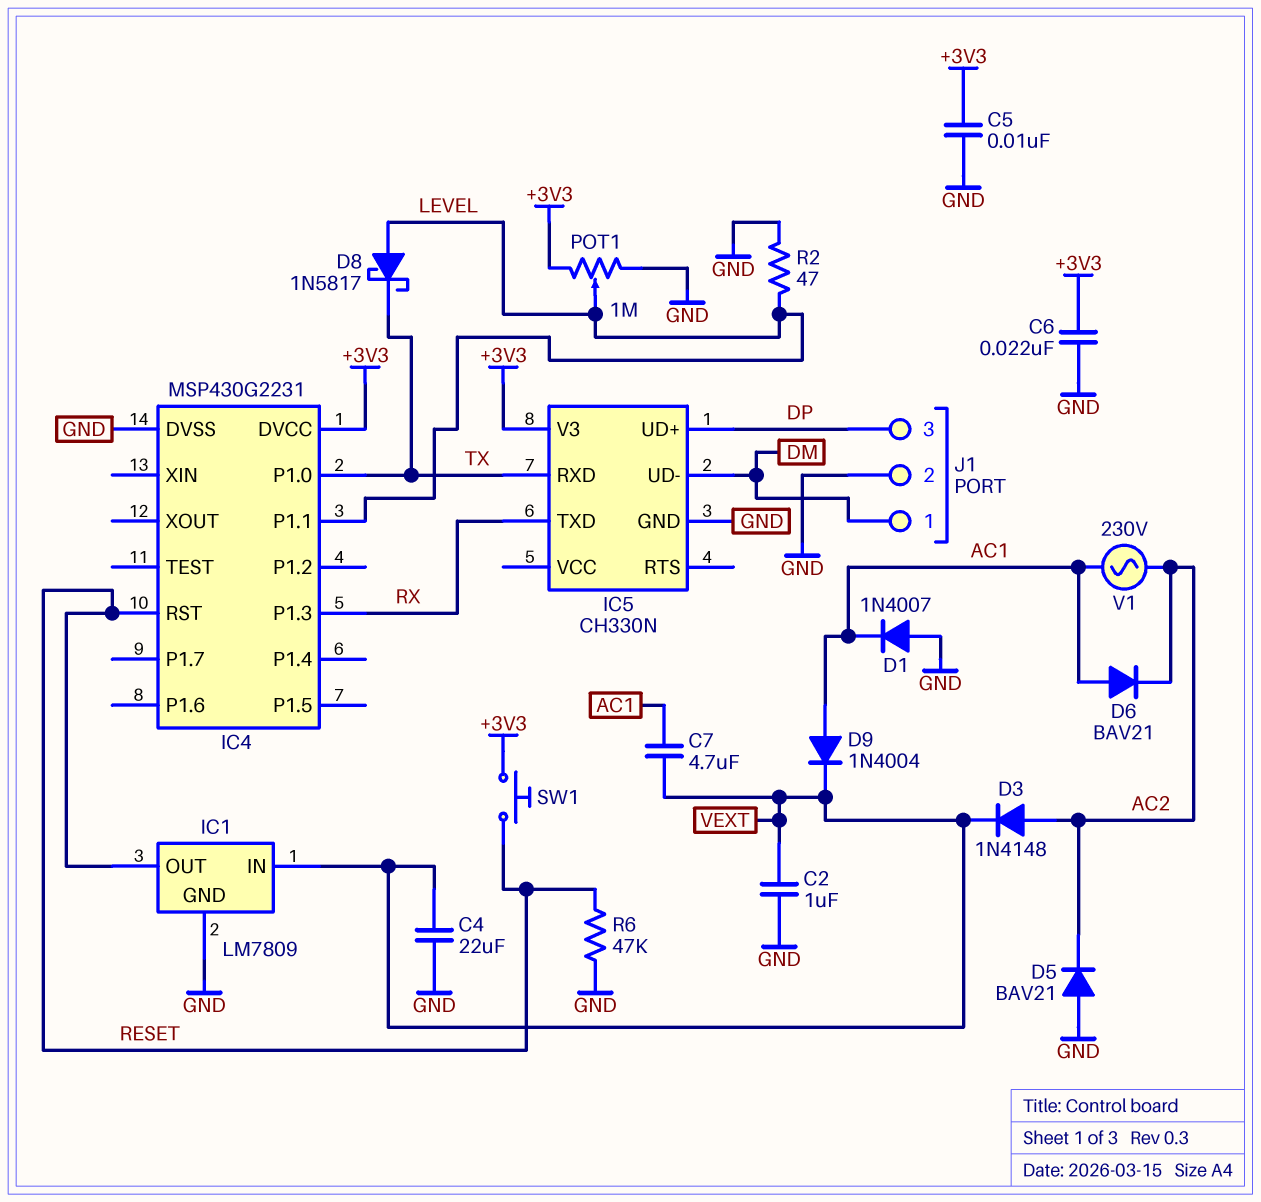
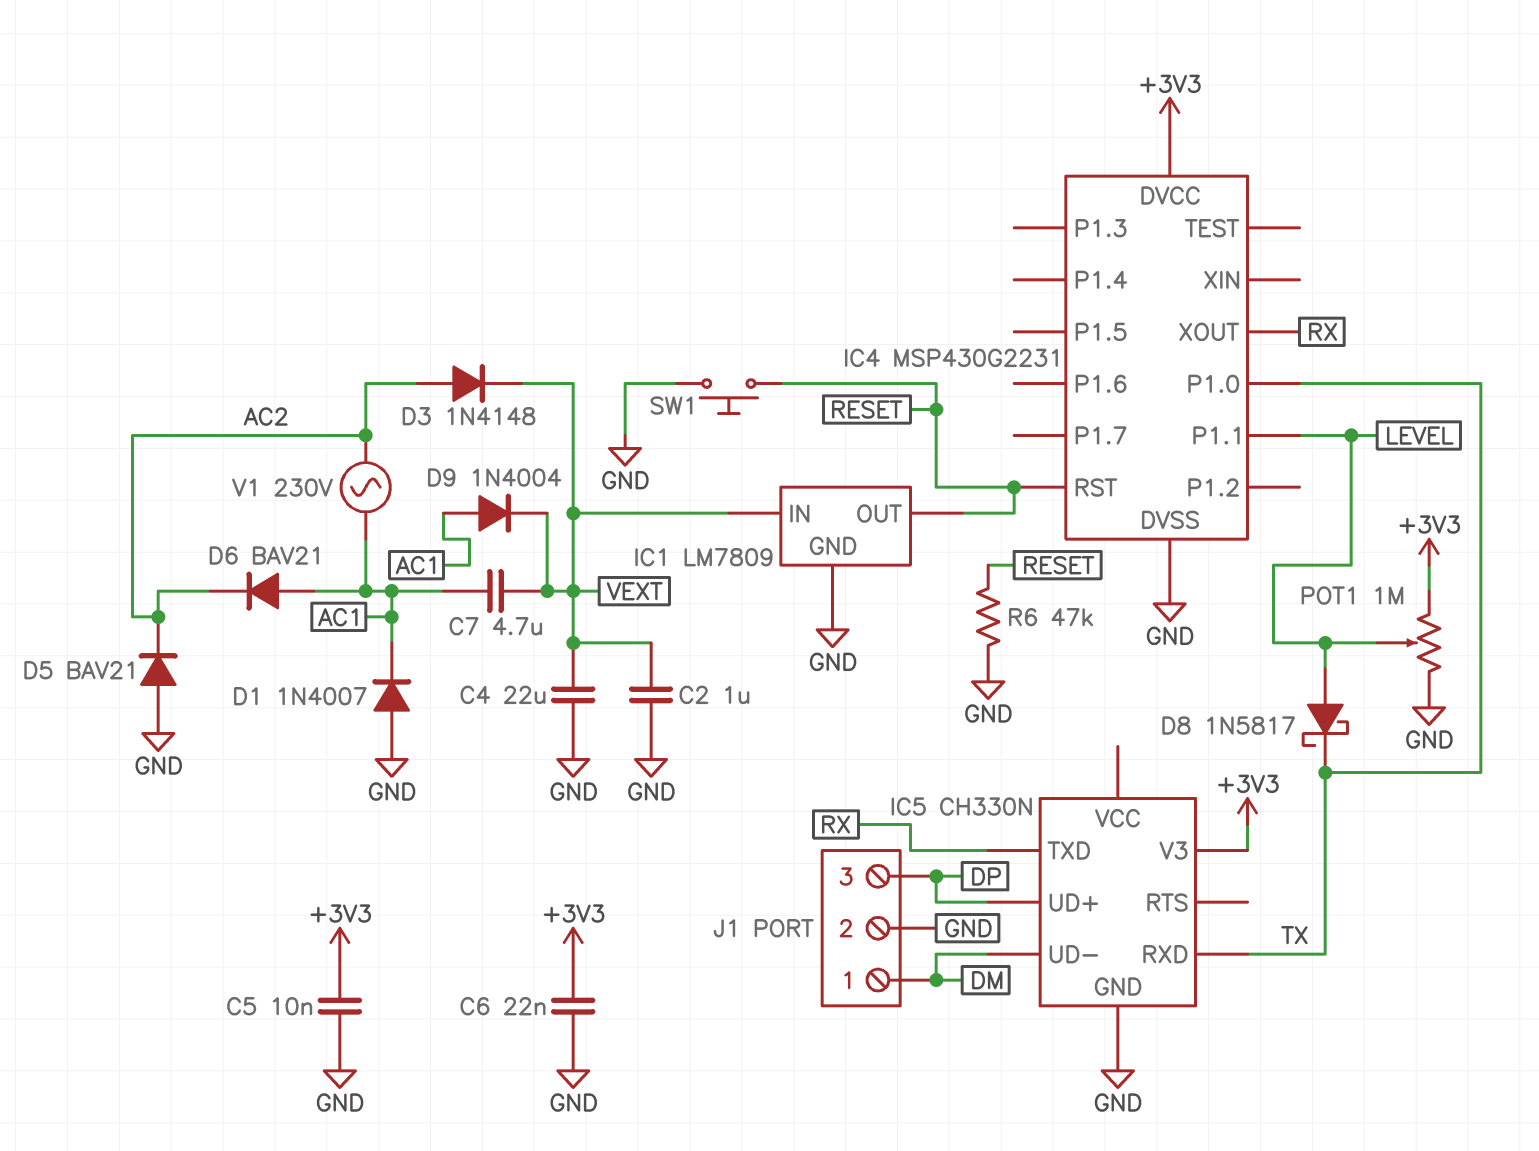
IC4 pin P1.3: RX -> none
IC4 pin XOUT: none -> RX
R2: 47 (GND, LEVEL) -> none
SW1: button (+3V3, RESET) -> button (GND, RESET)

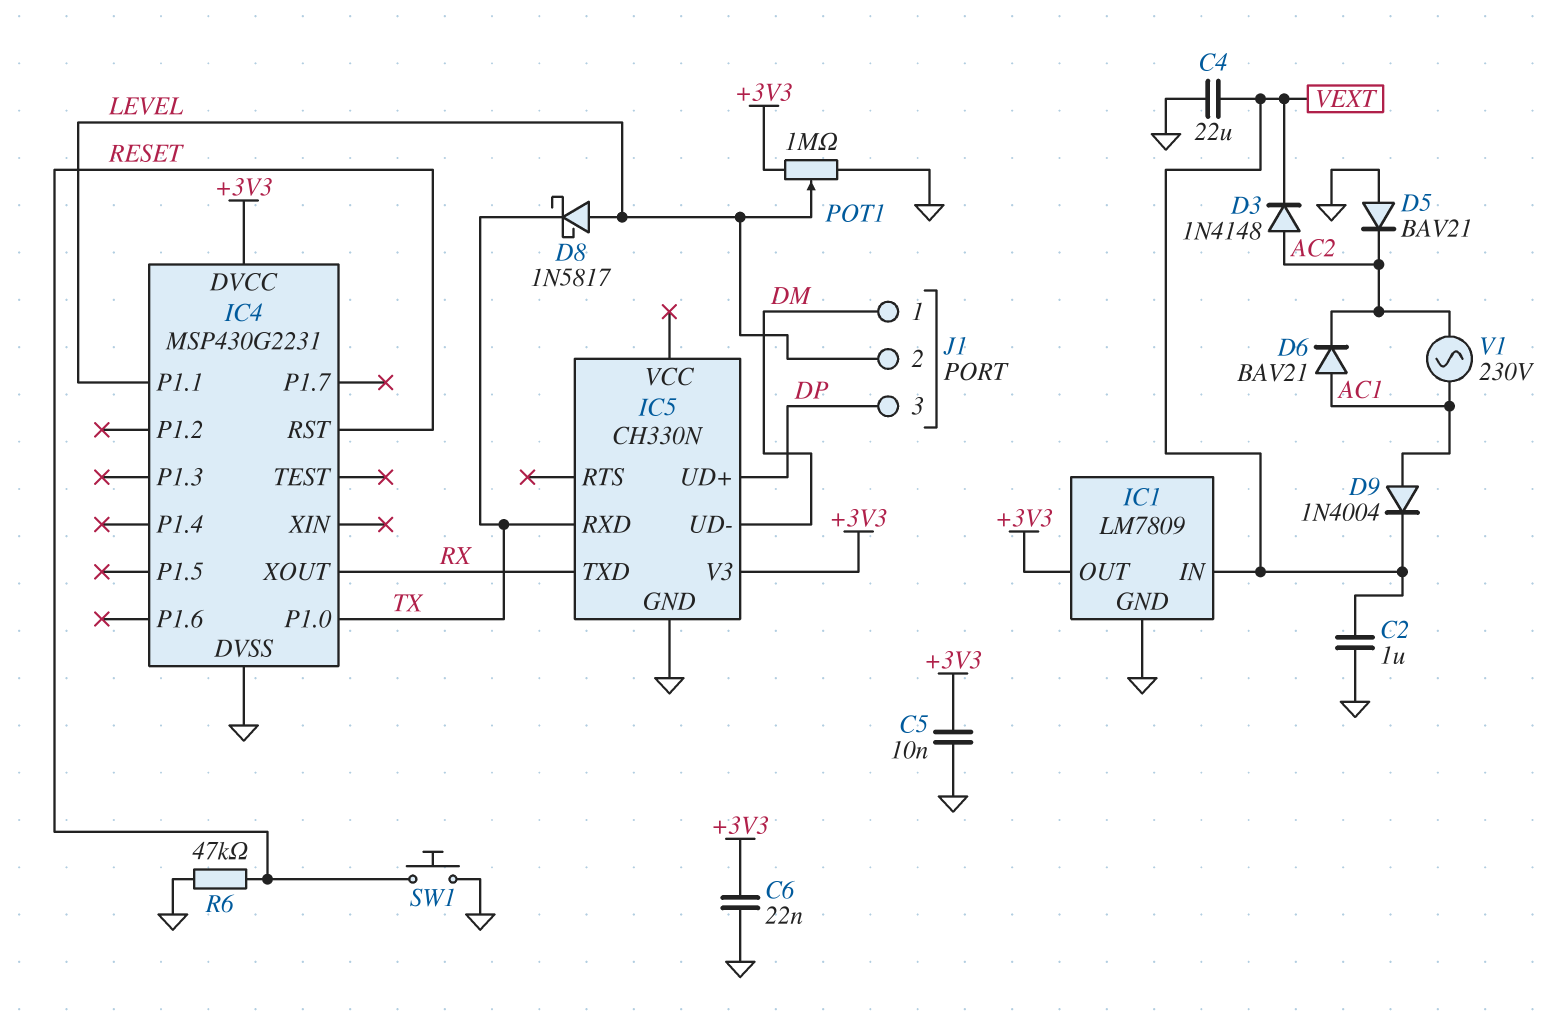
C7: 4.7uF (AC1, VEXT) -> none
D1: diode 1N4007 (A GND, K AC1) -> none
IC1 pin OUT: RESET -> +3V3
J1 pin 2: GND -> LEVEL

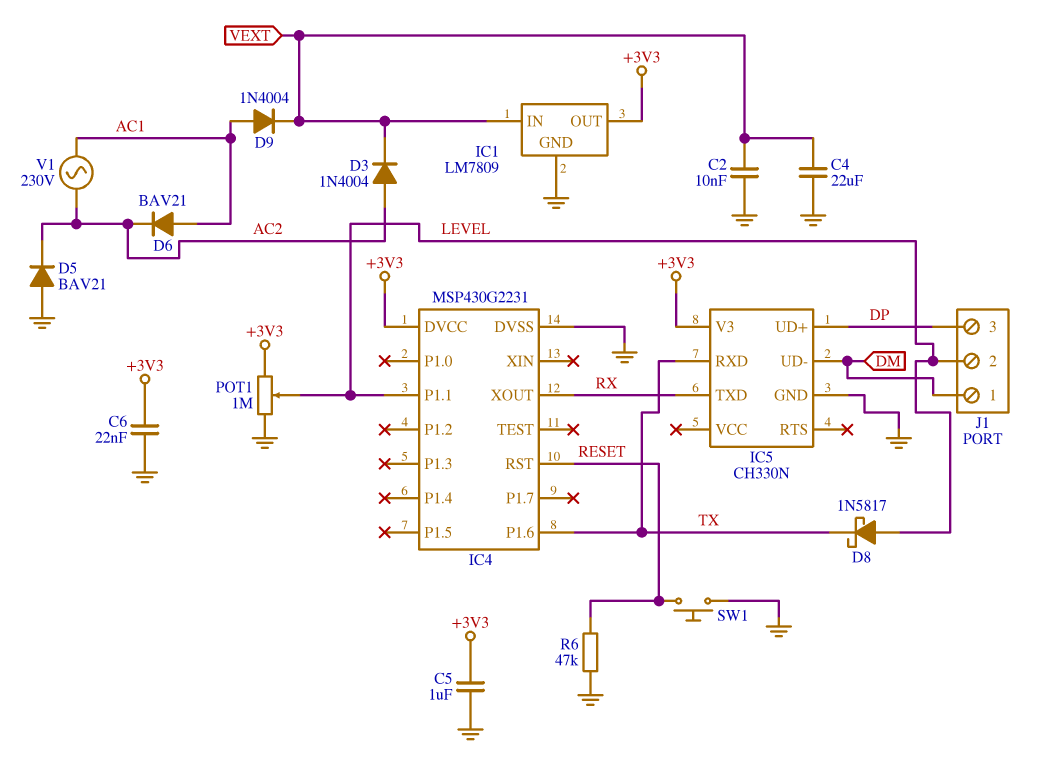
C2: 1uF (GND, VEXT) -> 10nF (GND, VEXT)
C5: 10nF (+3V3, GND) -> 1uF (+3V3, GND)
D3: diode 1N4148 (A AC2, K VEXT) -> diode 1N4004 (A AC2, K VEXT)
IC4 pin P1.0: TX -> none
IC4 pin P1.6: none -> TX

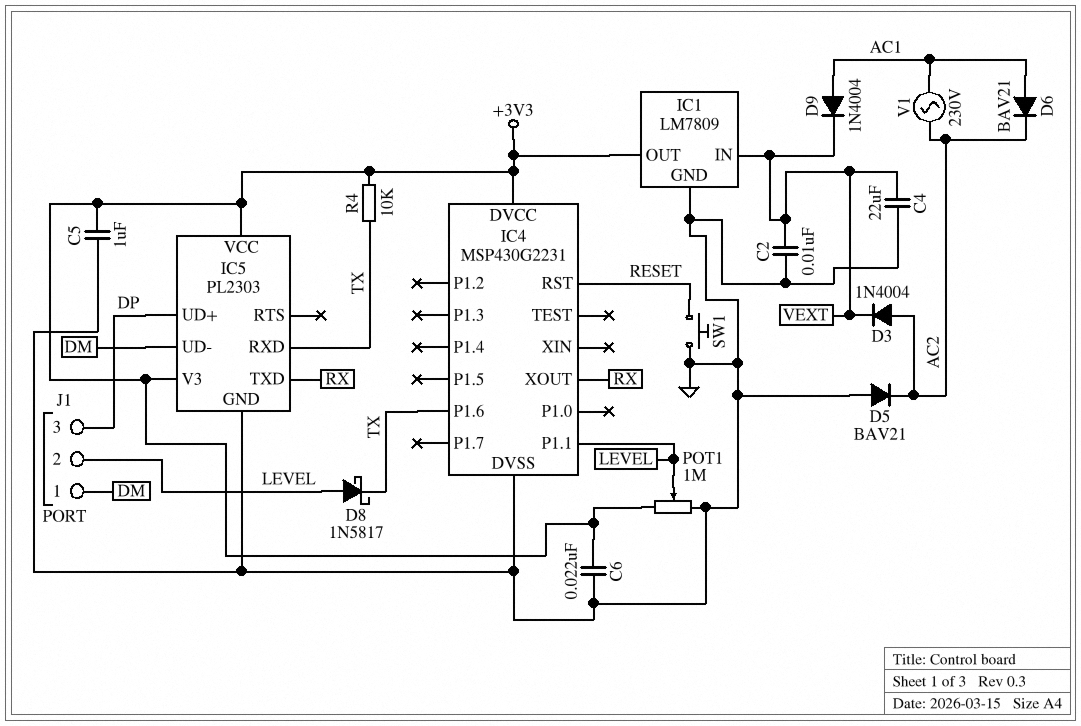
IC5: CH330N -> PL2303
IC5 pin VCC: none -> +3V3
R4: none -> 10k (+3V3, TX)
R6: 47k (GND, RESET) -> none

